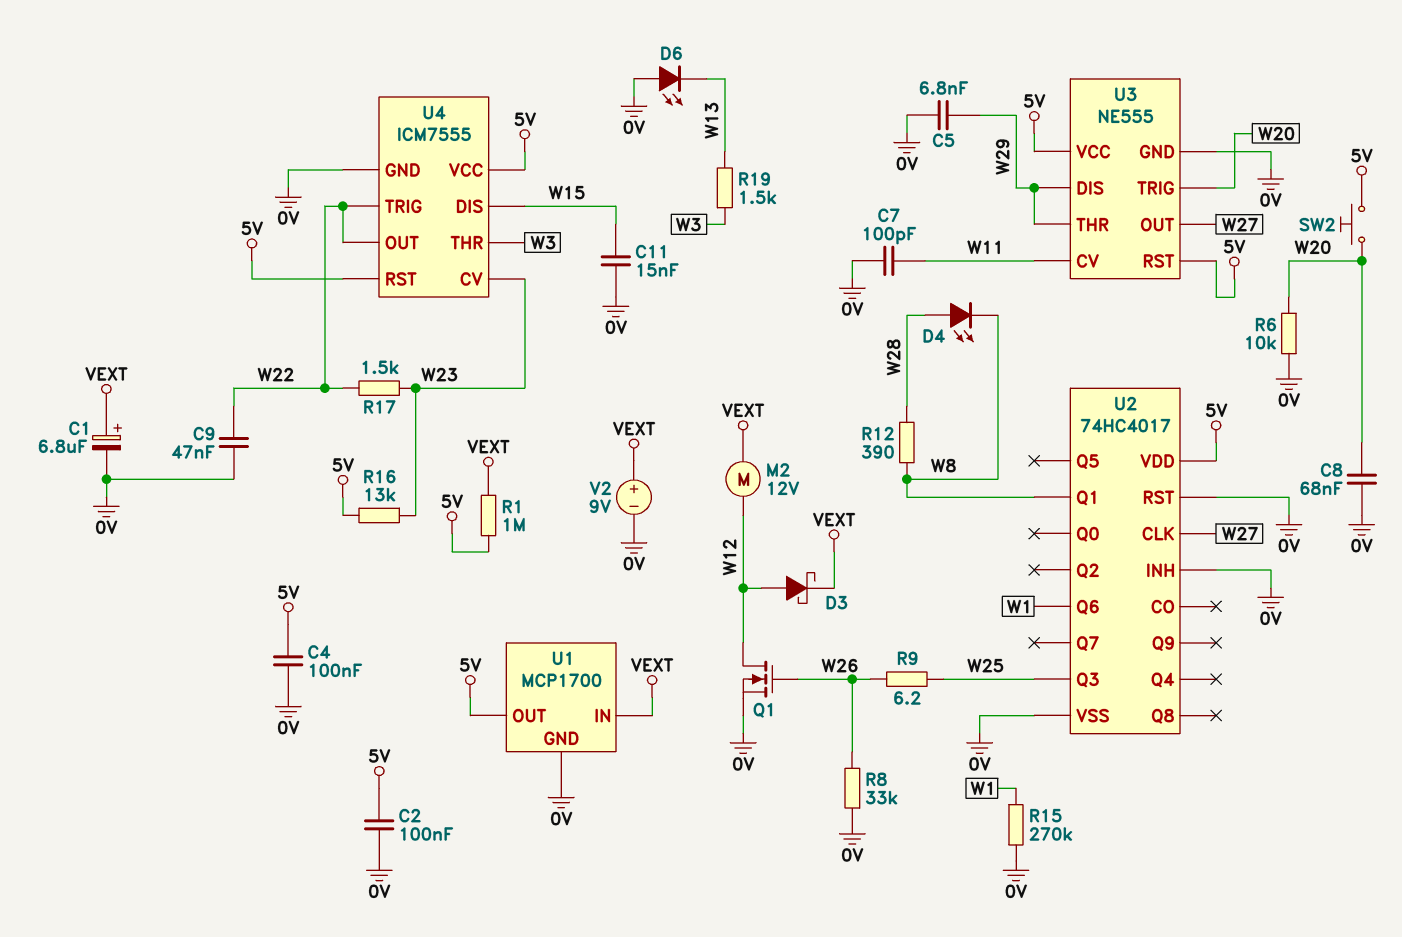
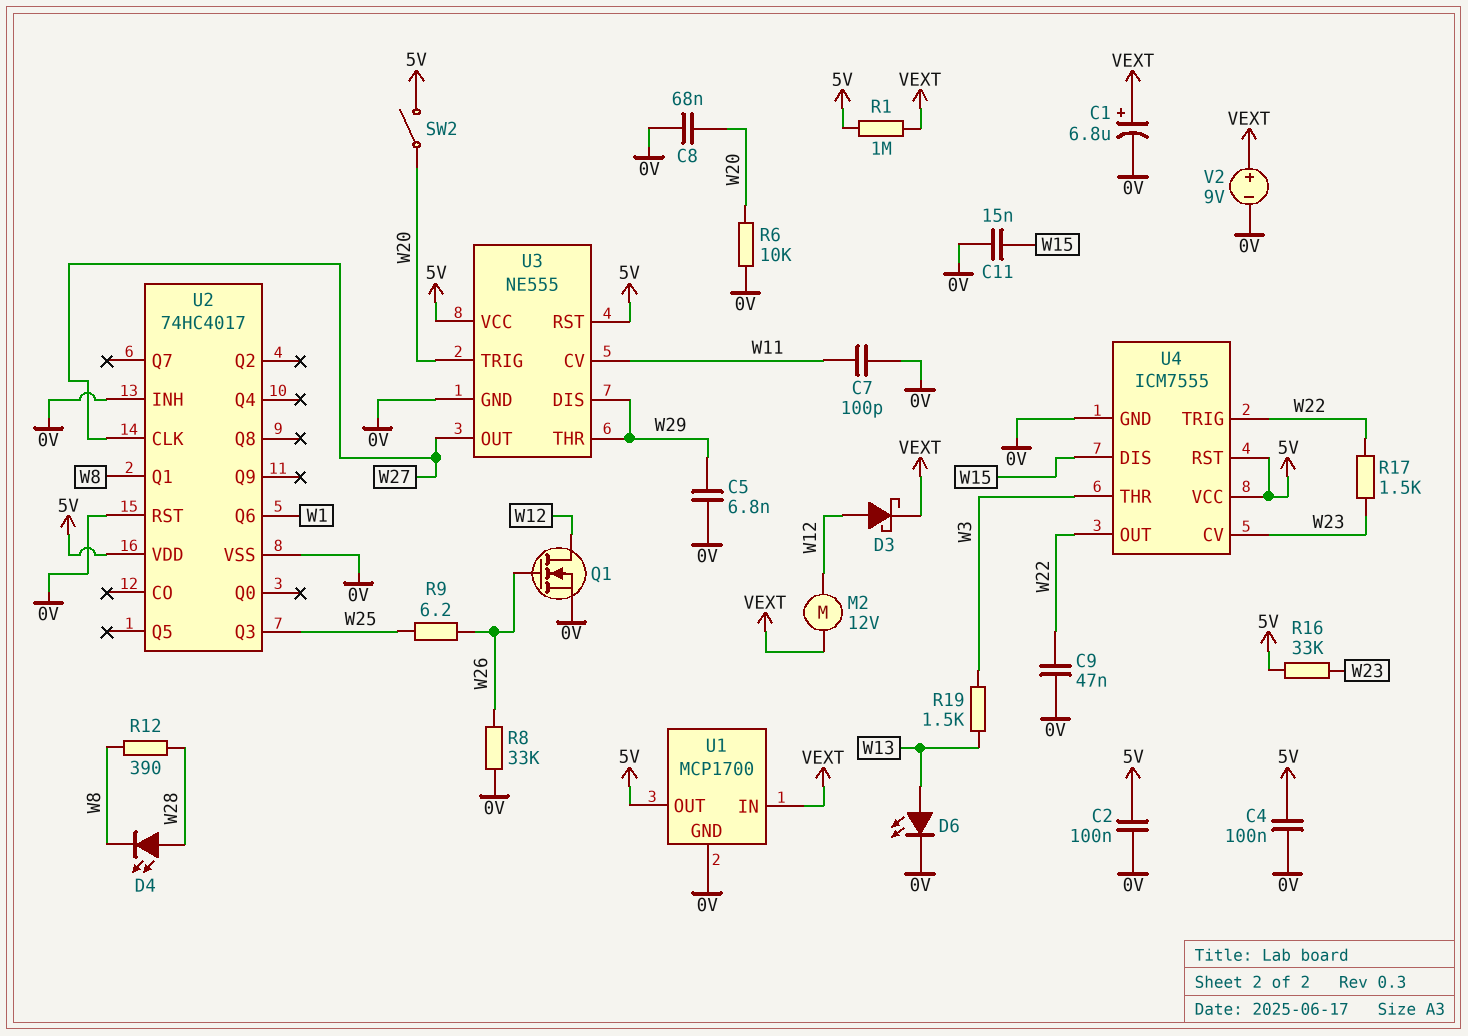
D6: LED (A 0V, K W13) -> LED (A W13, K 0V)
R15: 270k (0V, W1) -> none
R16: 13k (5V, W23) -> 33k (5V, W23)
SW2: button (5V, W20) -> switch (5V, W20)

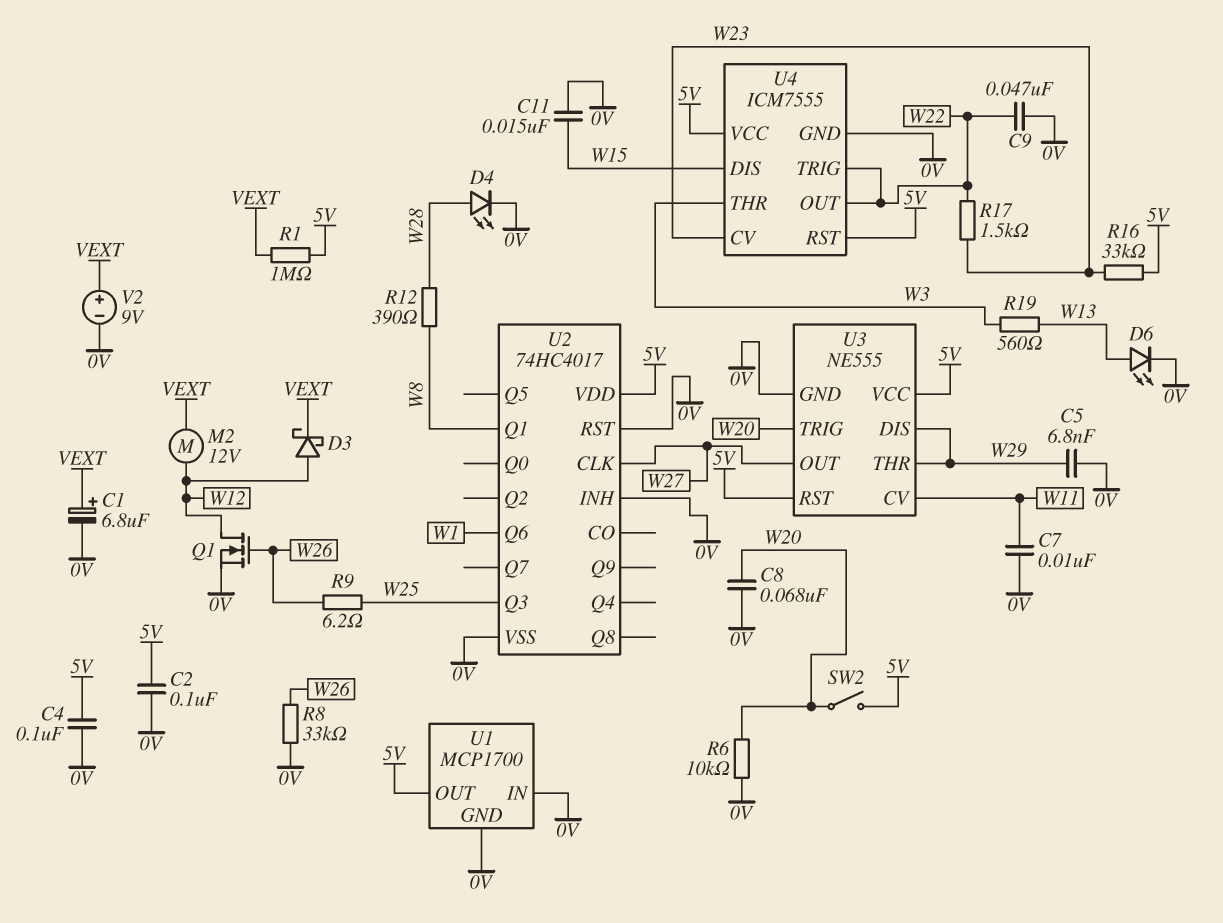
C7: 100pF (0V, W11) -> 10nF (0V, W11)
D4: LED (A W28, K W8) -> LED (A W28, K 0V)
R19: 1.5k (W3, W13) -> 560 (W3, W13)
U1 pin IN: VEXT -> 0V

